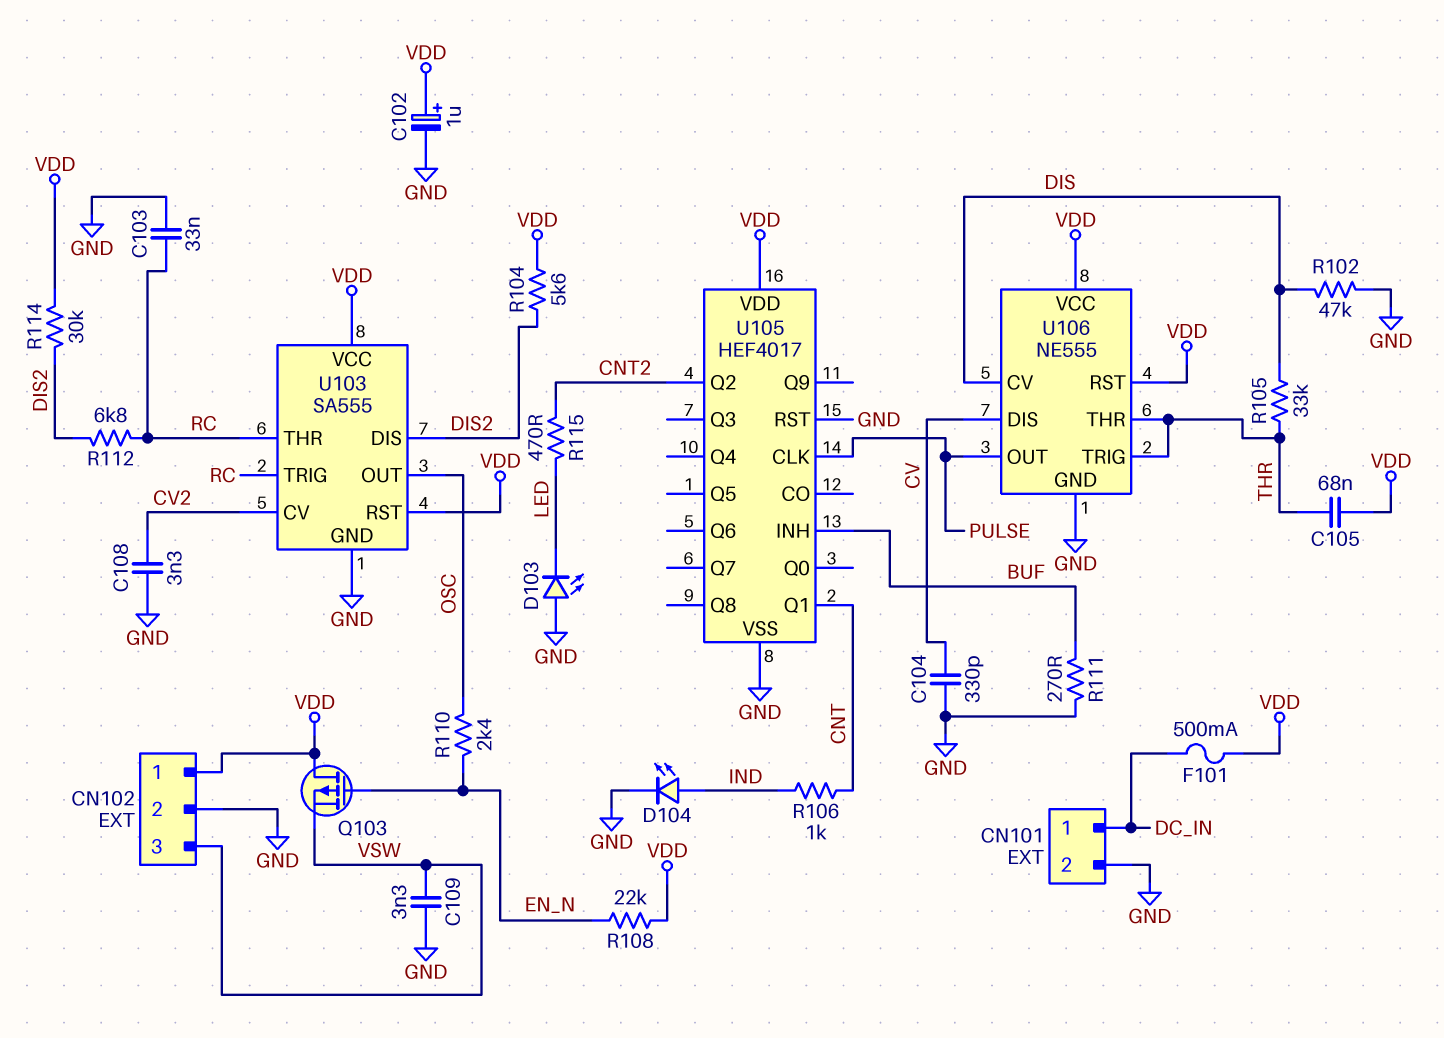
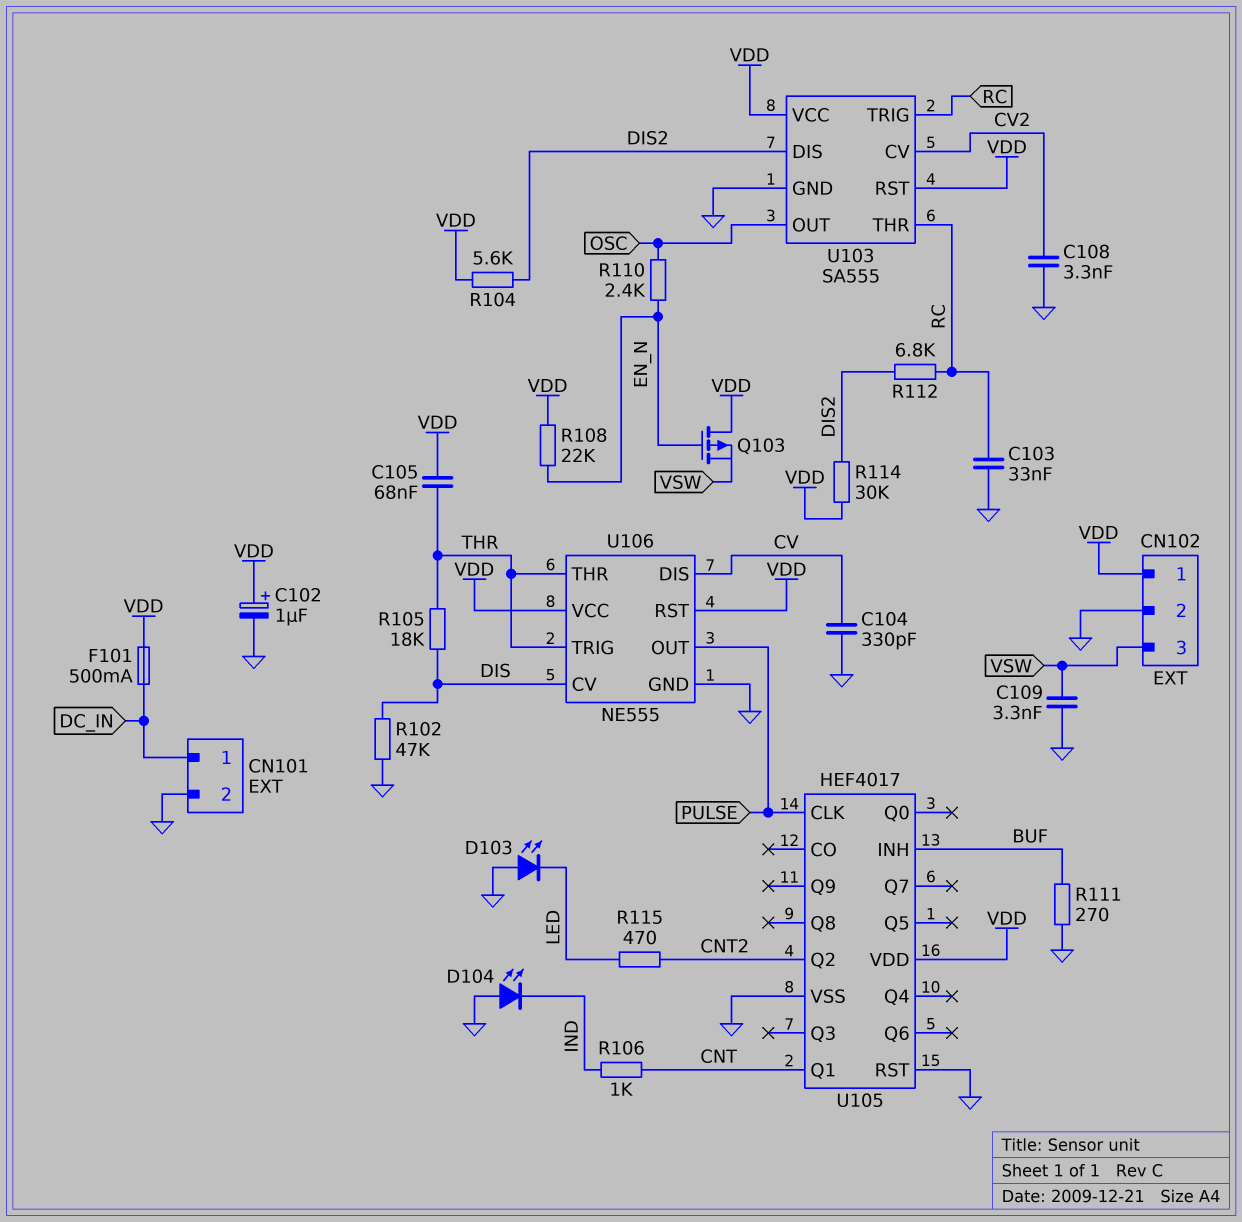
D104: LED (A IND, K GND) -> LED (A GND, K IND)
R105: 33k (DIS, THR) -> 18k (DIS, THR)

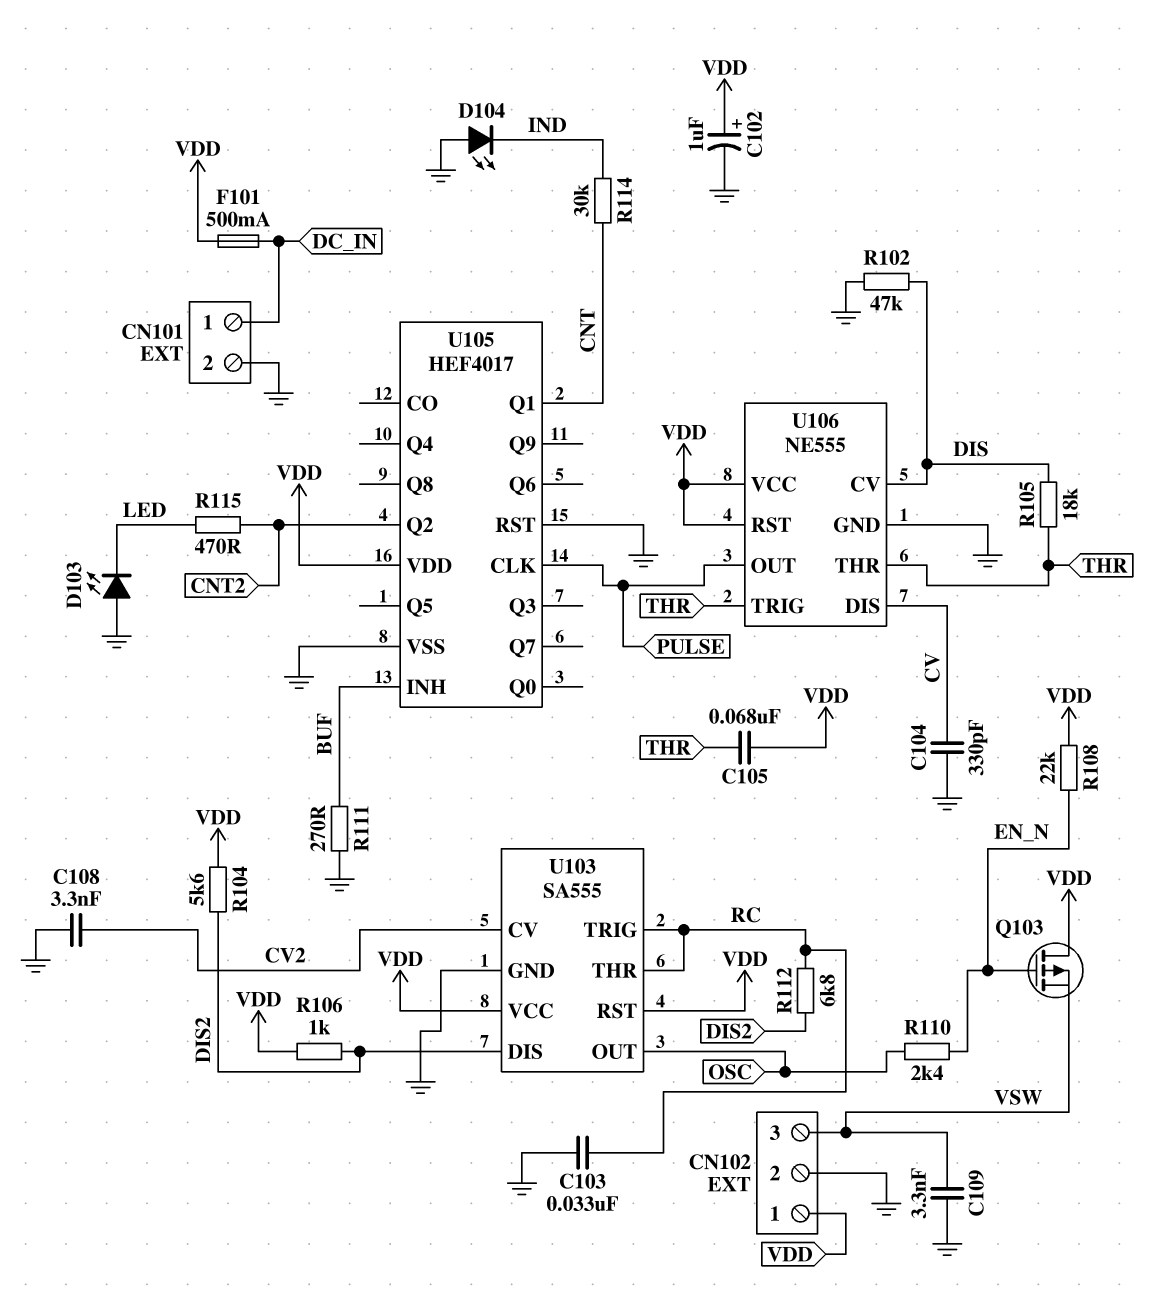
R106: 1k (CNT, IND) -> 1k (DIS2, VDD)
R114: 30k (DIS2, VDD) -> 30k (CNT, IND)

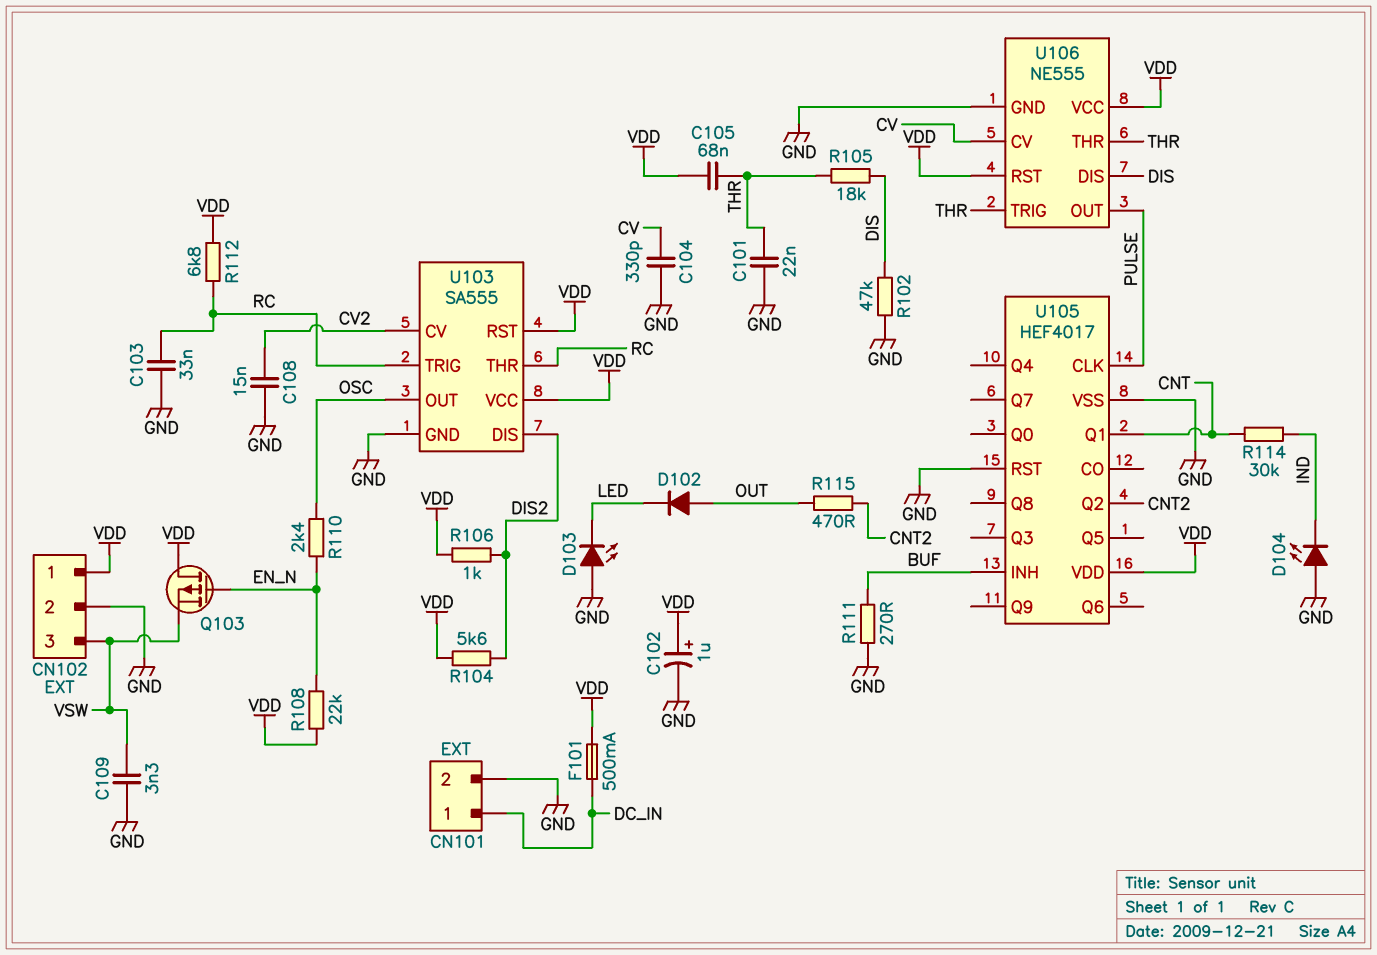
C101: none -> 22nF (GND, THR)
C108: 3.3nF (CV2, GND) -> 15nF (CV2, GND)
D102: none -> diode (A OUT, K LED)
R112: 6.8k (DIS2, RC) -> 6.8k (RC, VDD)
R115: 470 (CNT2, LED) -> 470 (CNT2, OUT)
U106 pin CV: DIS -> CV
U106 pin DIS: CV -> DIS

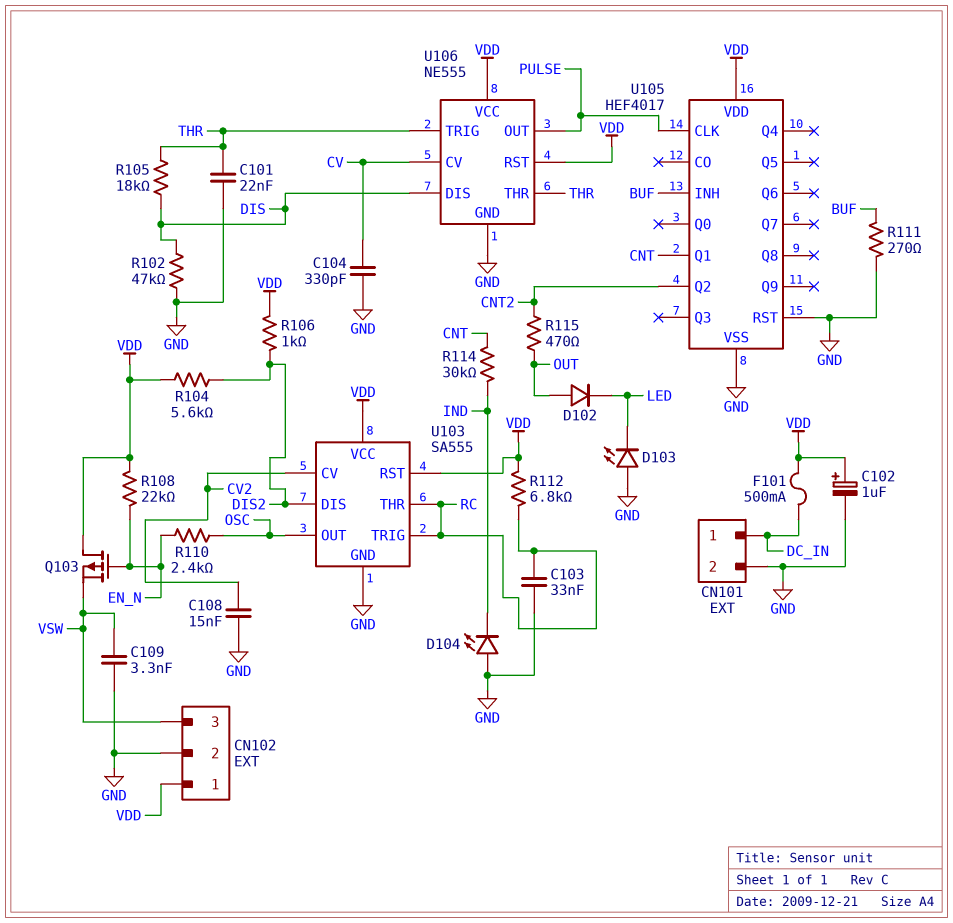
C105: 68nF (THR, VDD) -> none

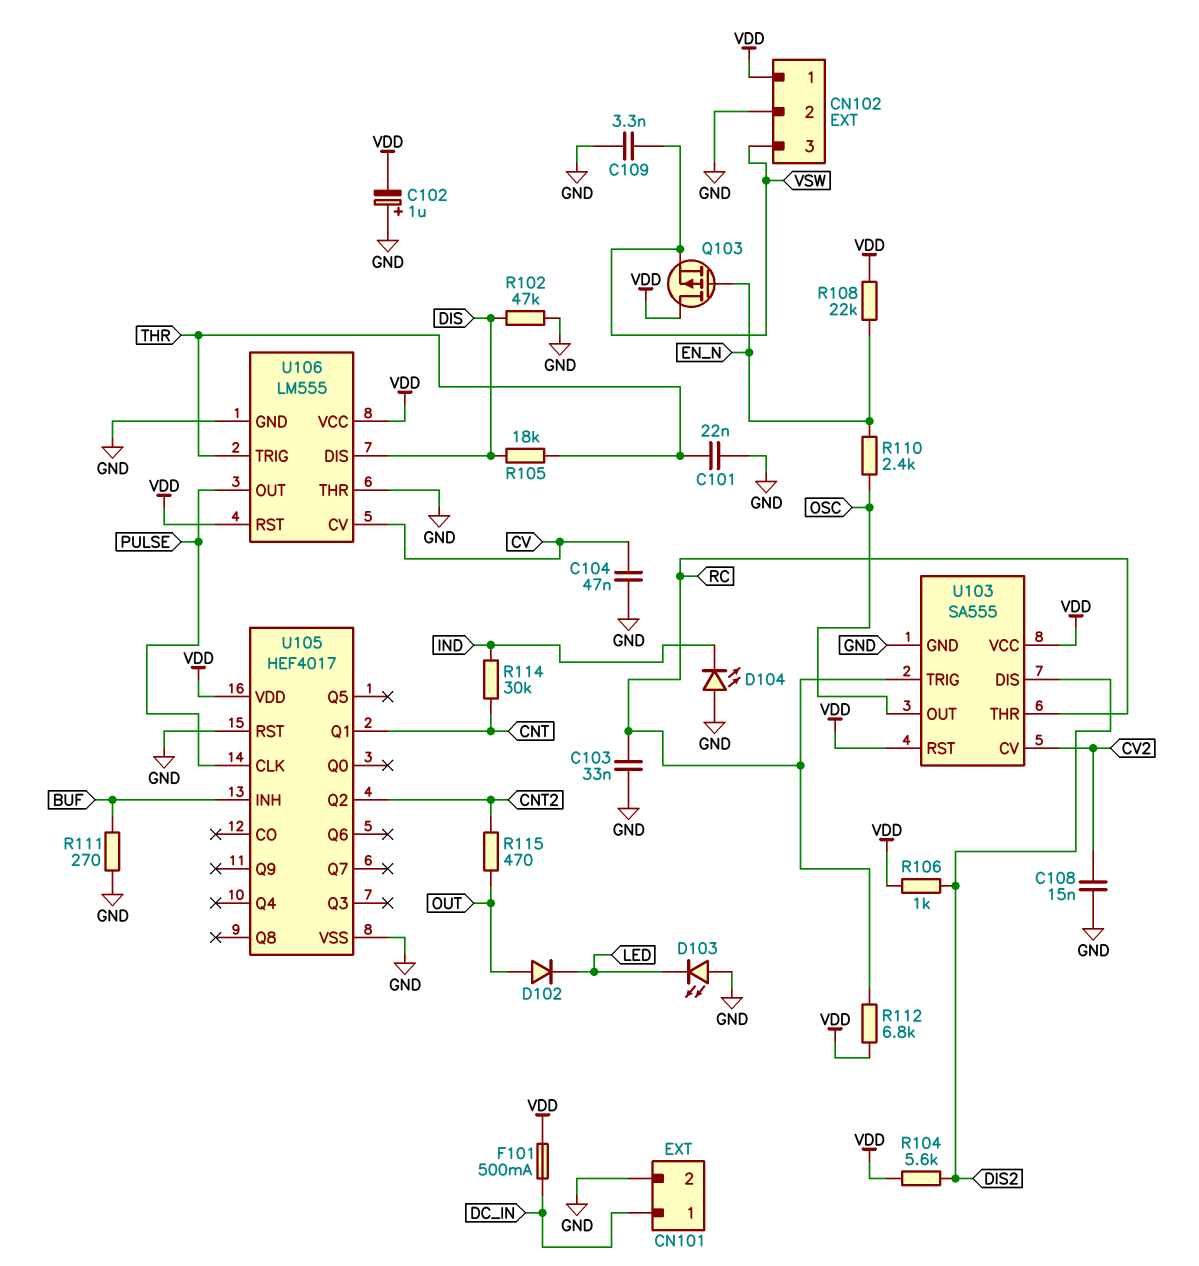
C102: 1uF (plus VDD, minus GND) -> 1uF (plus GND, minus VDD)
C104: 330pF (CV, GND) -> 47nF (CV, GND)
U106: NE555 -> LM555
U106 pin THR: THR -> GND

